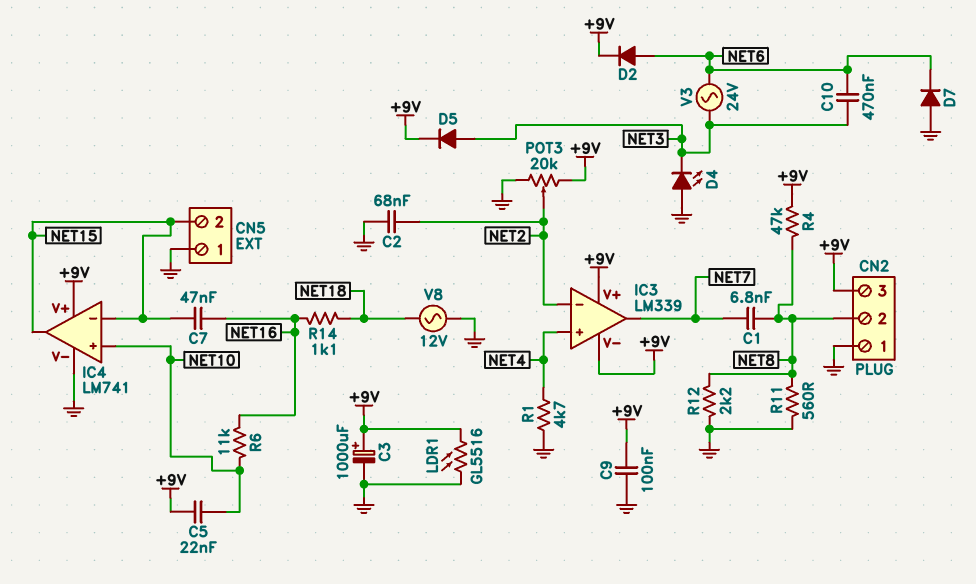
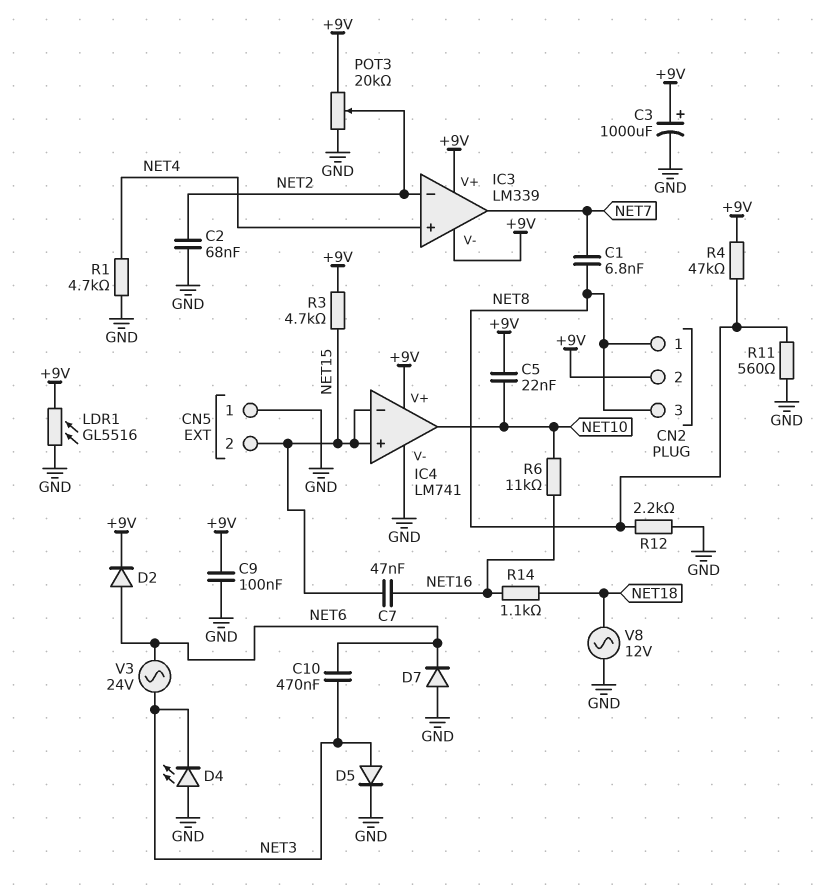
CN2 pin 1: GND -> NET8
CN2 pin 2: NET8 -> +9V
CN2 pin 3: +9V -> NET8
D5: diode (A NET3, K +9V) -> diode (A NET3, K GND)
IC4 pin in+: NET10 -> NET15
IC4 pin out: NET15 -> NET10
R3: none -> 4.7k (+9V, NET15)

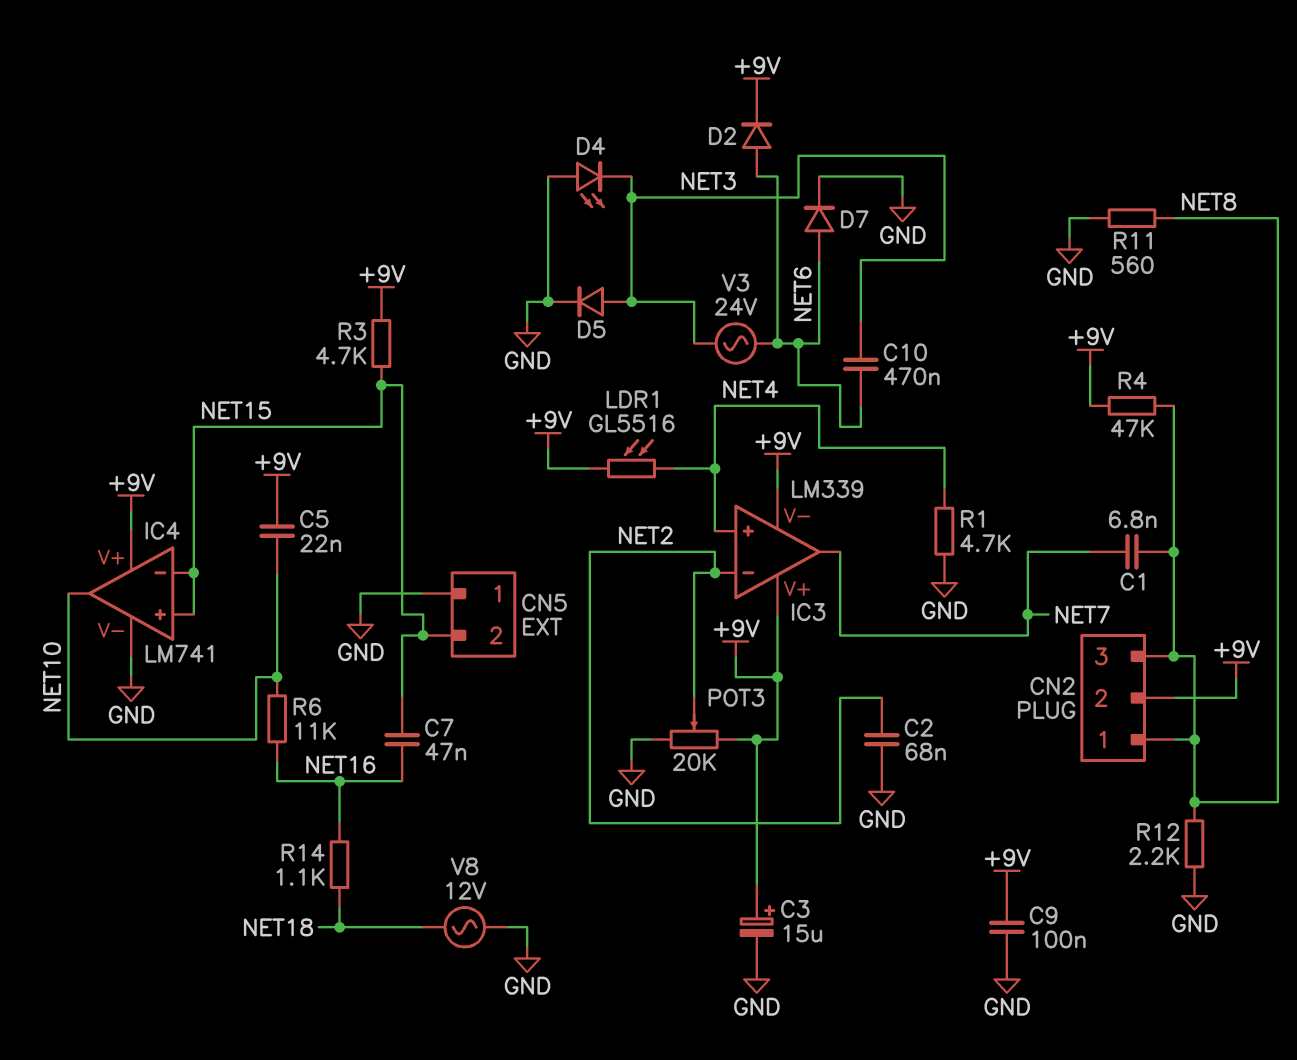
C3: 1000uF (plus +9V, minus GND) -> 15uF (plus +9V, minus GND)
D7: diode (A GND, K NET6) -> diode (A NET6, K GND)
LDR1: GL5516 (+9V, GND) -> GL5516 (+9V, NET4)

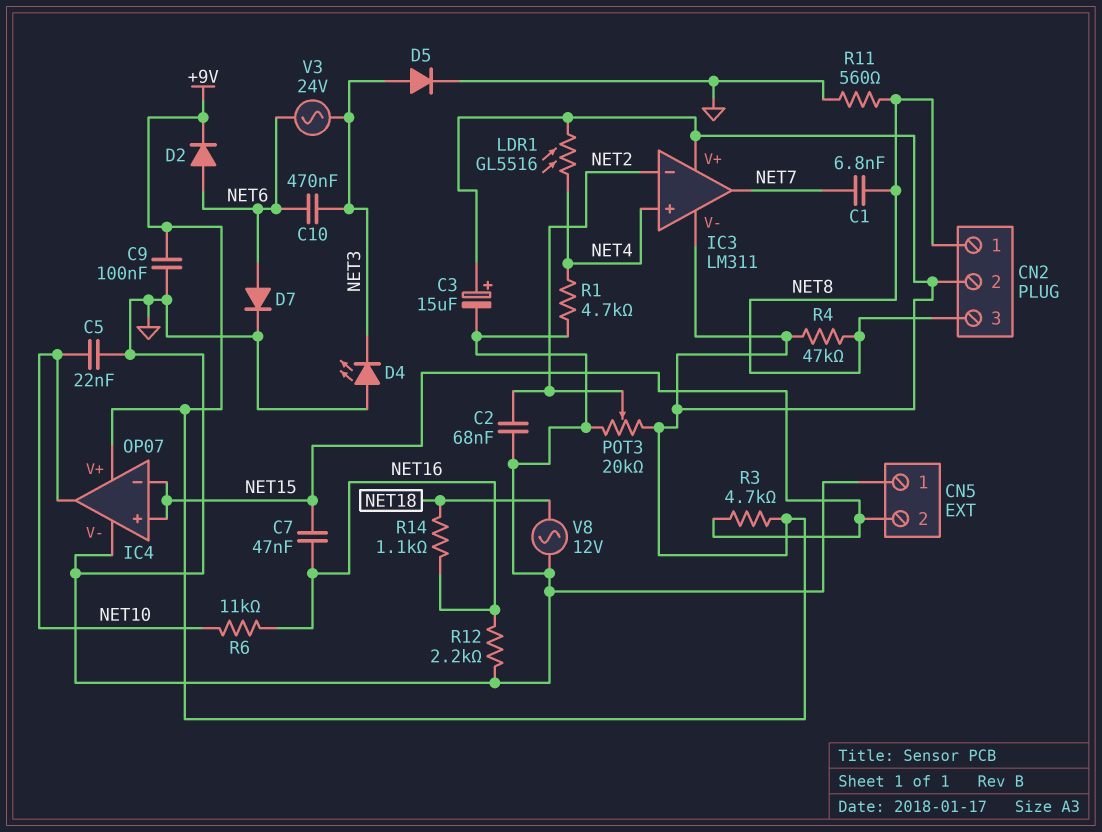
C5: 22nF (+9V, NET10) -> 22nF (GND, NET10)
IC3: LM339 -> LM311
IC4: LM741 -> OP07
R12: 2.2k (GND, NET8) -> 2.2k (GND, NET16)

